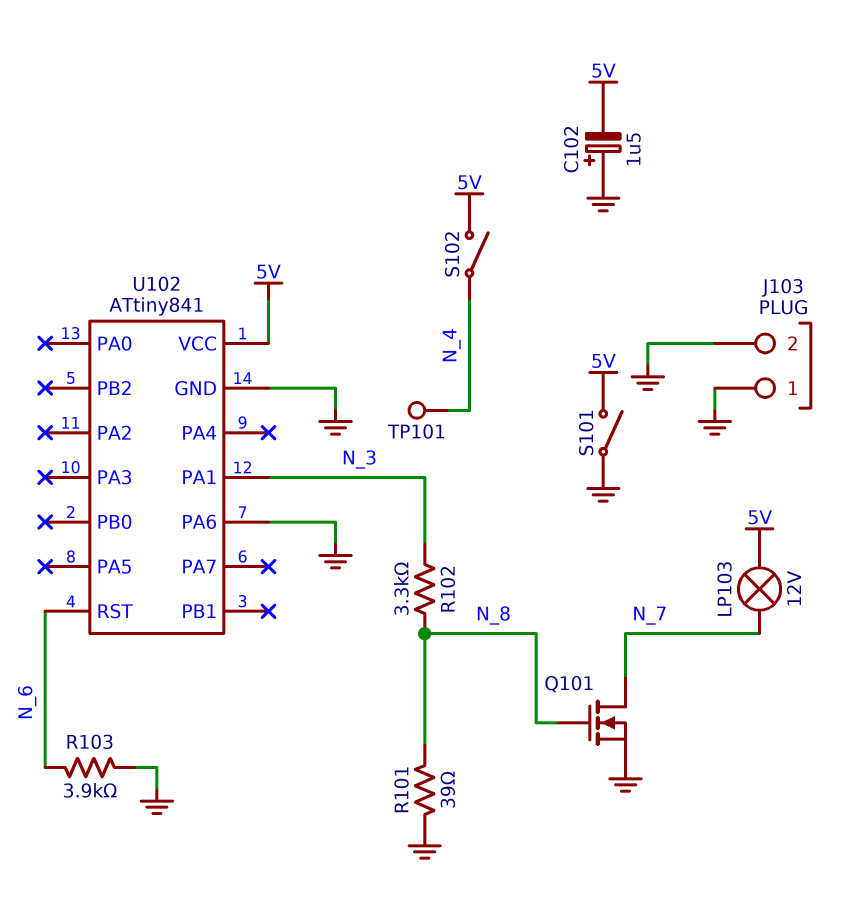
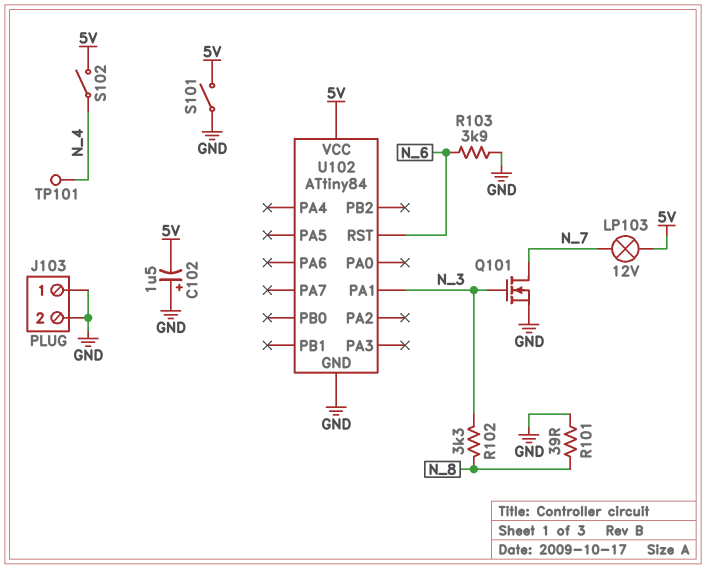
Q101: NMOS (G N_8, D N_7, S GND) -> NMOS (G N_3, D N_7, S GND)
U102: ATtiny841 -> ATtiny84
U102 pin PA6: GND -> none

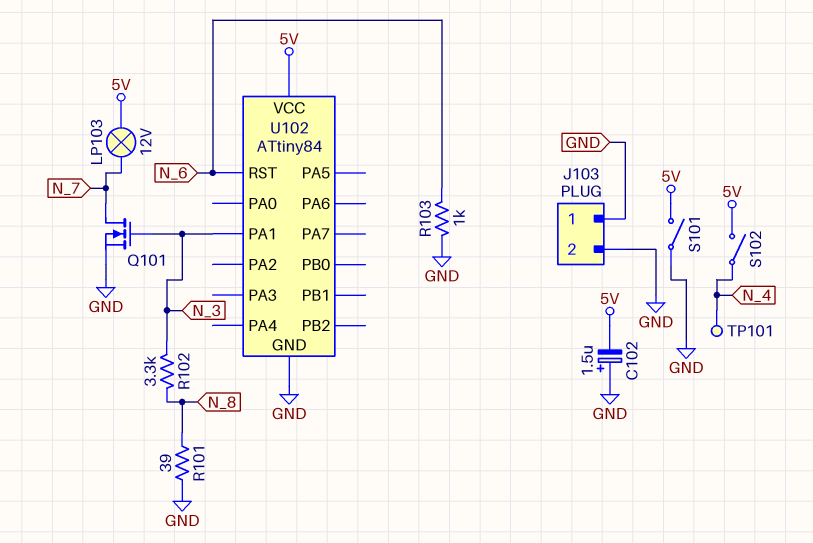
R103: 3.9k (GND, N_6) -> 1k (GND, N_6)

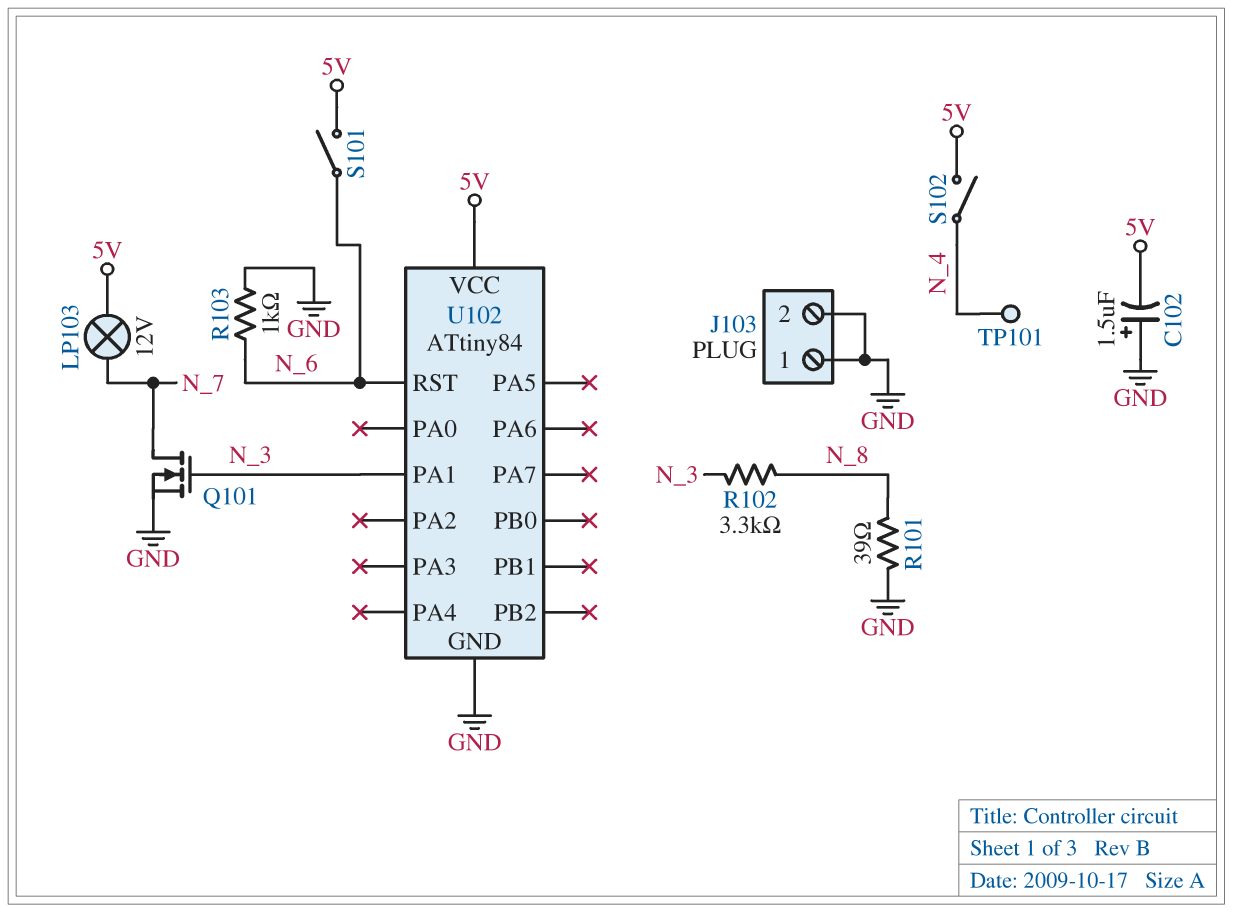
S101: switch (5V, GND) -> switch (5V, N_6)

